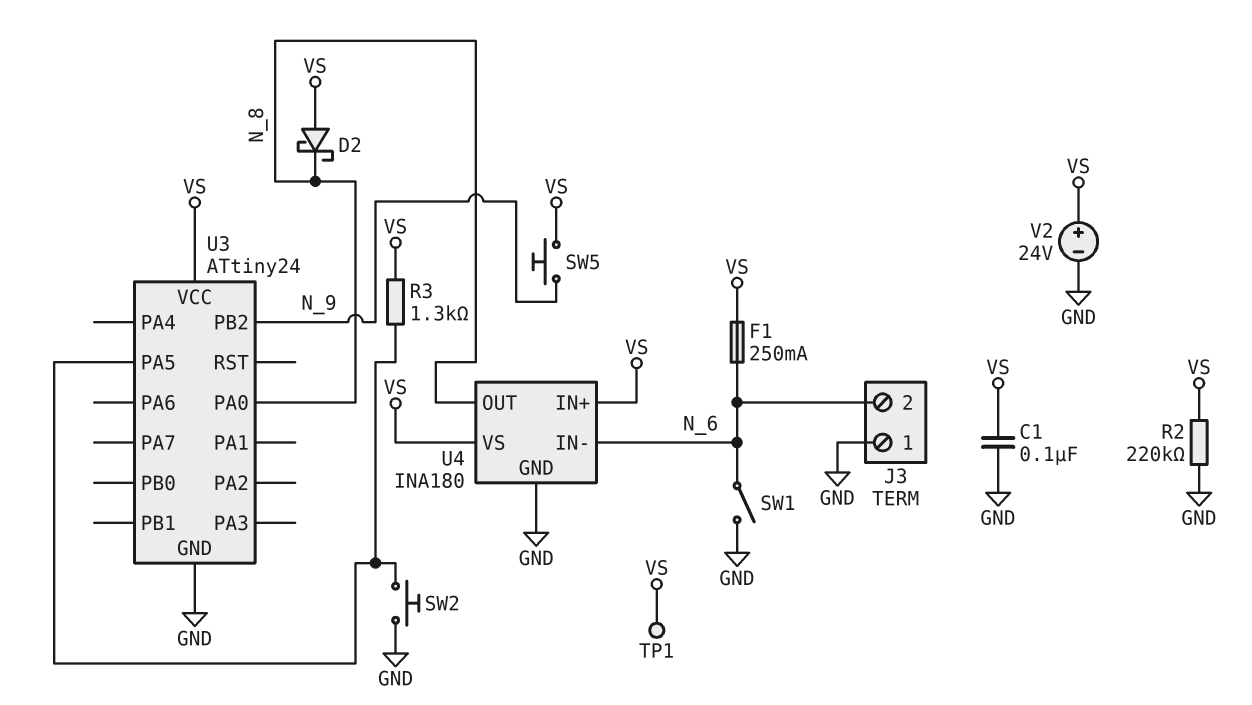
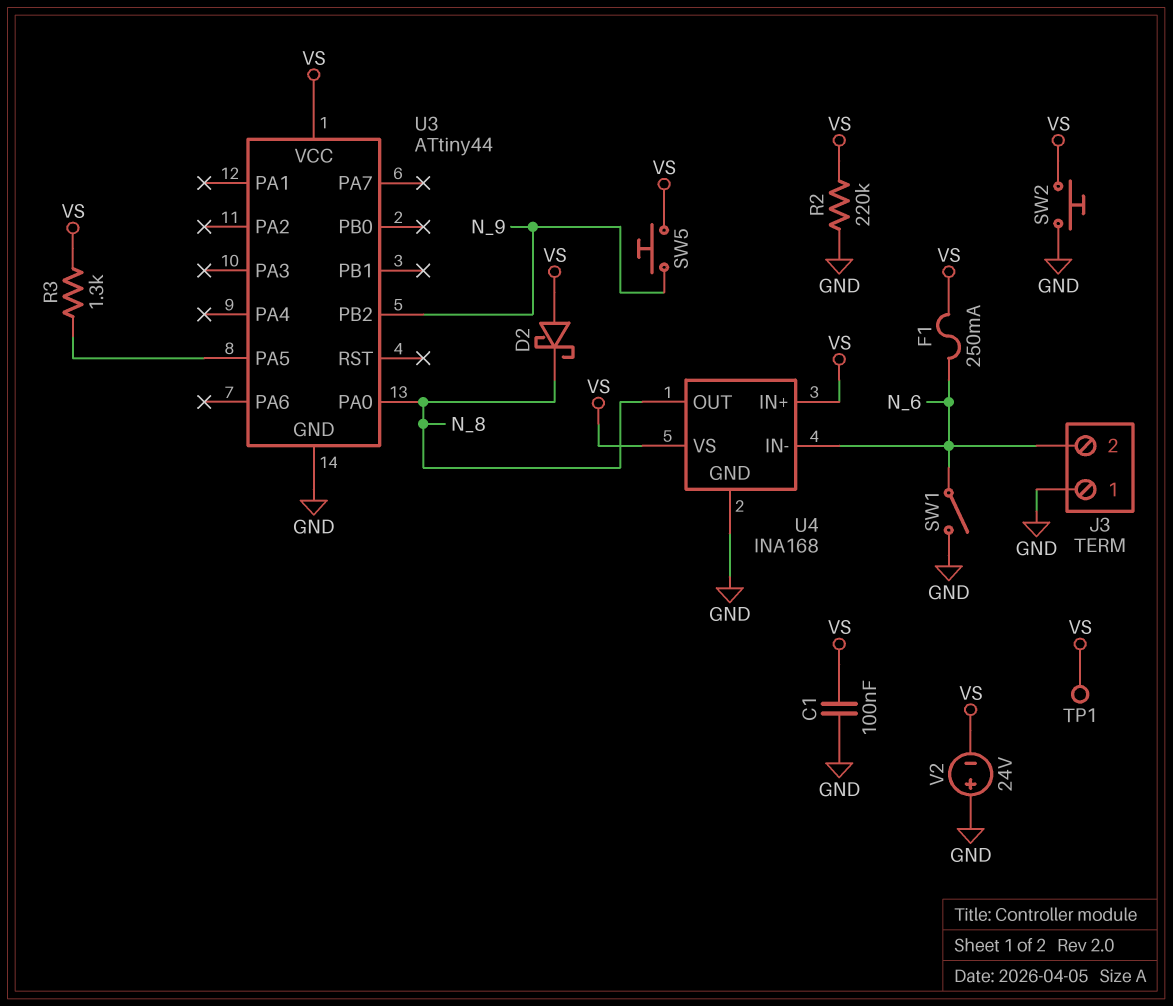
SW2: button (GND, U3/PA5) -> button (GND, VS)
U3: ATtiny24 -> ATtiny44
U4: INA180 -> INA168
V2: 24V (plus VS, minus GND) -> 24V (plus GND, minus VS)

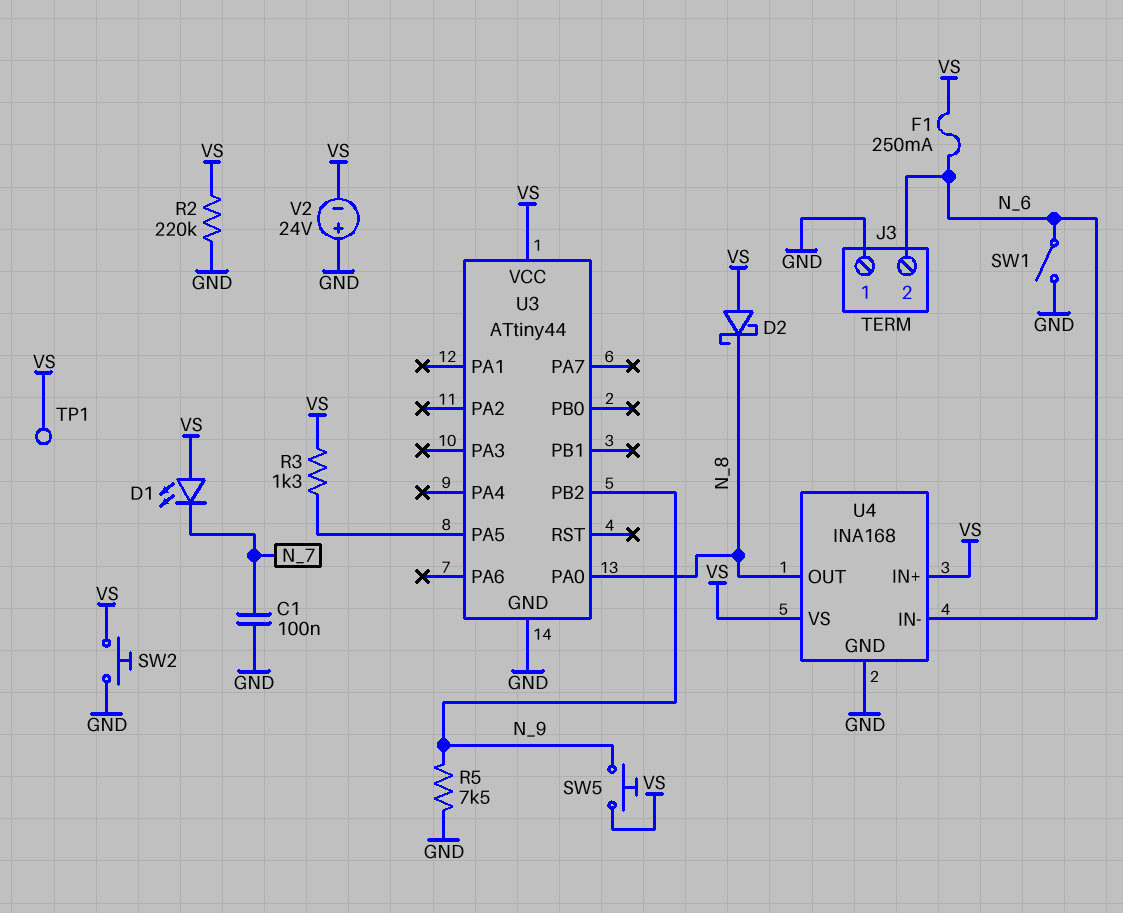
C1: 100nF (GND, VS) -> 100nF (GND, N_7)
D1: none -> LED (A VS, K N_7)
R5: none -> 7.5k (GND, N_9)

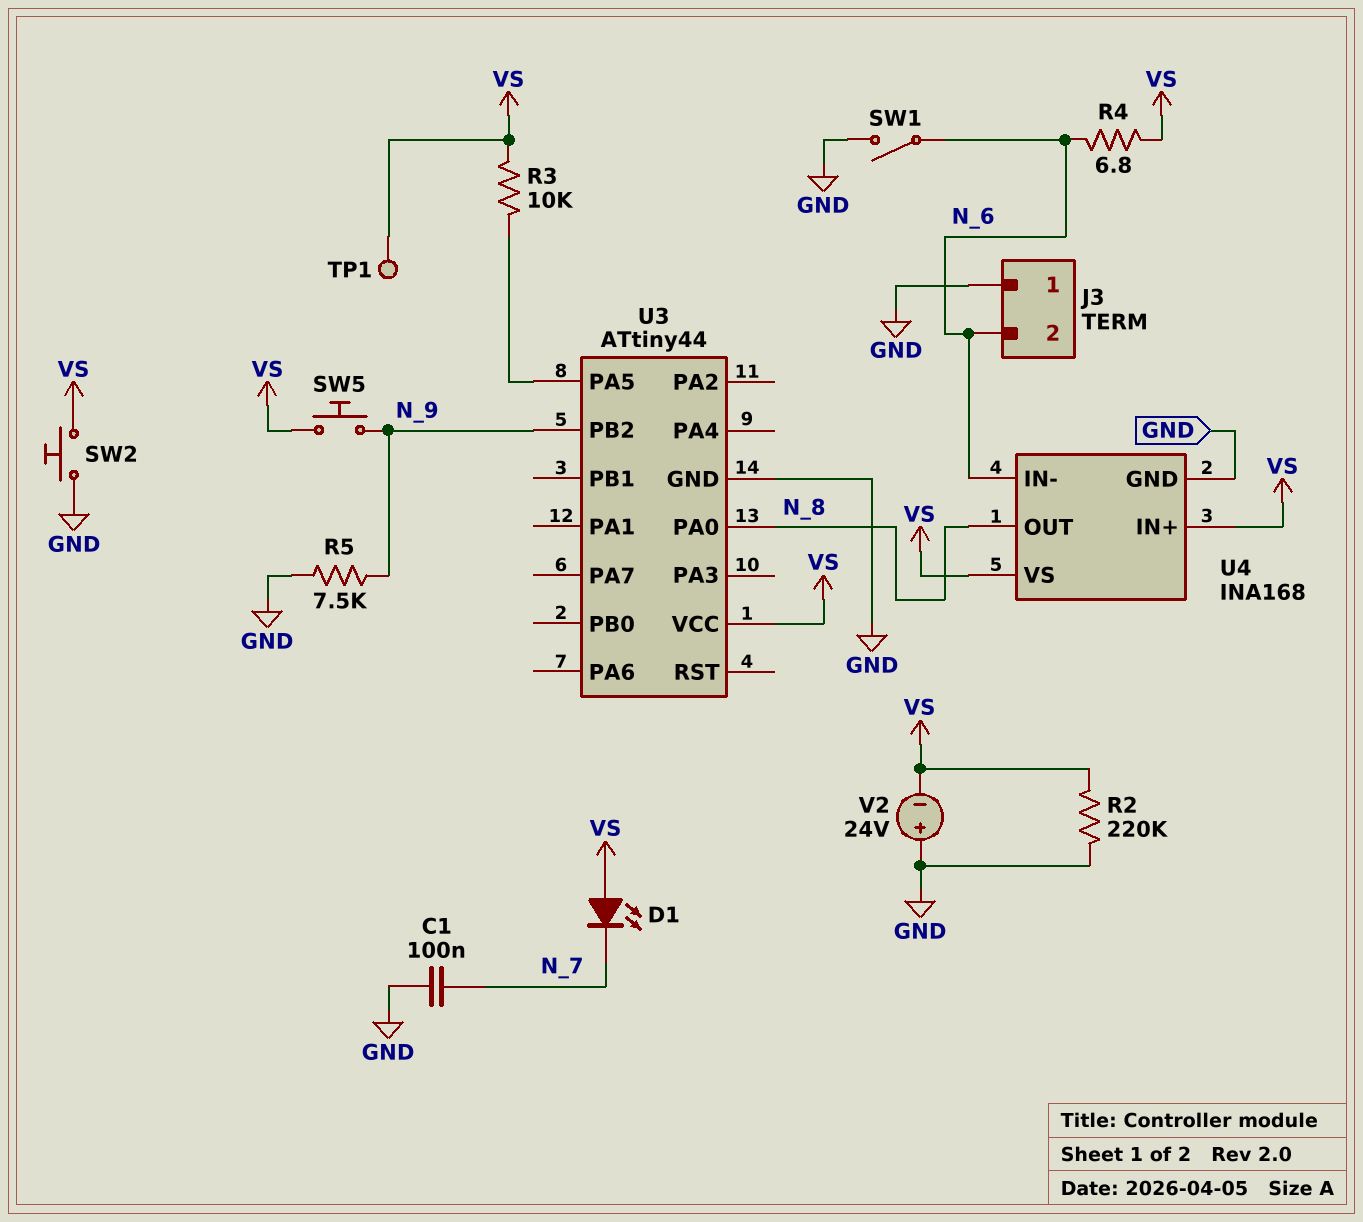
D2: schottky (A VS, K N_8) -> none
F1: 250mA (N_6, VS) -> none
R3: 1.3k (U3/PA5, VS) -> 10k (U3/PA5, VS)
R4: none -> 6.8 (N_6, VS)

